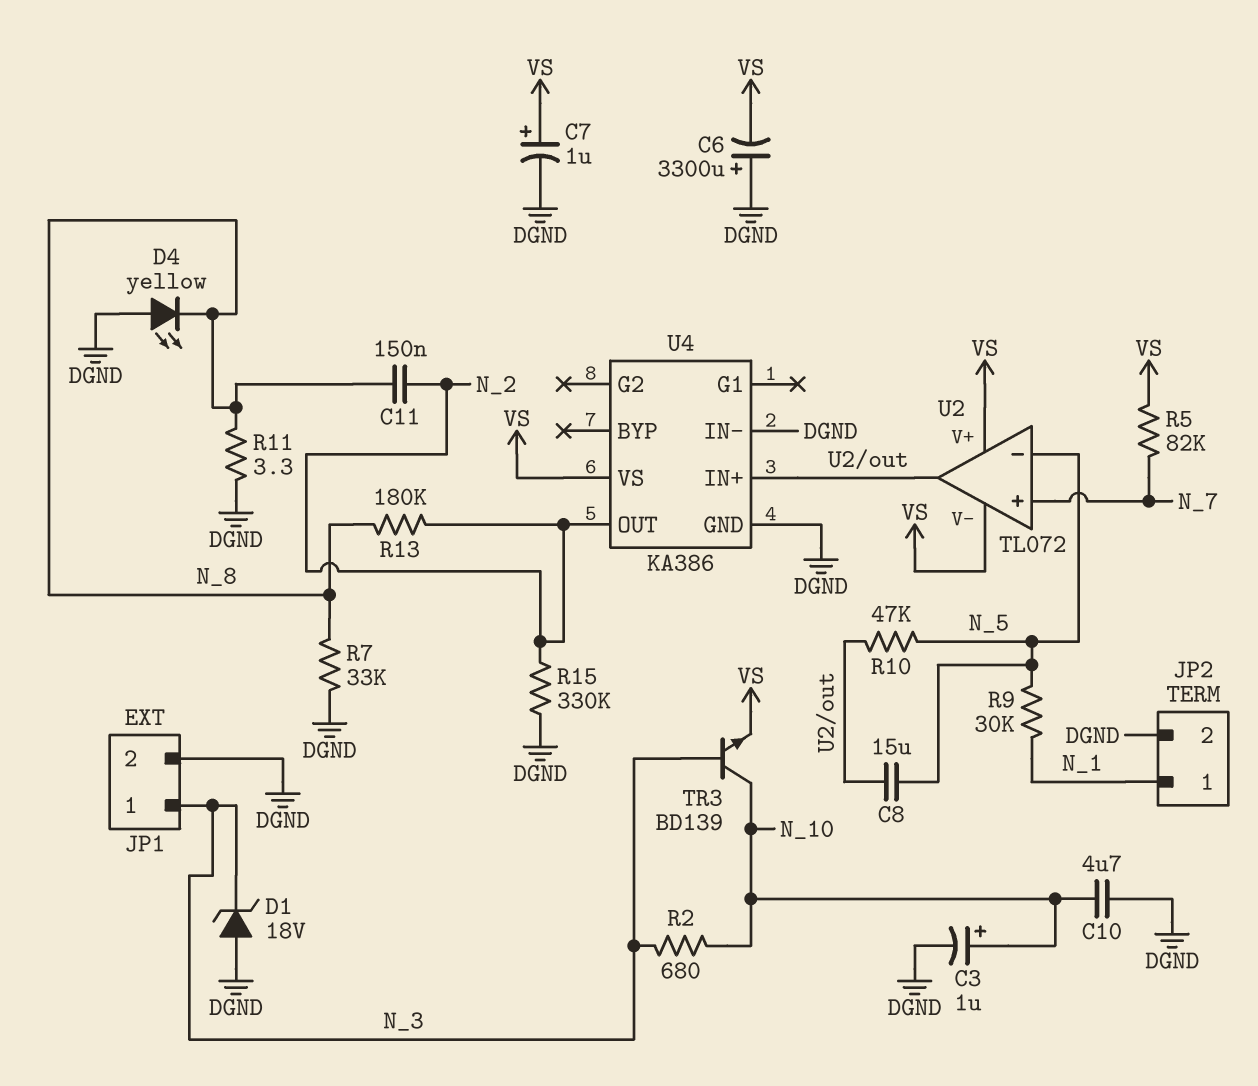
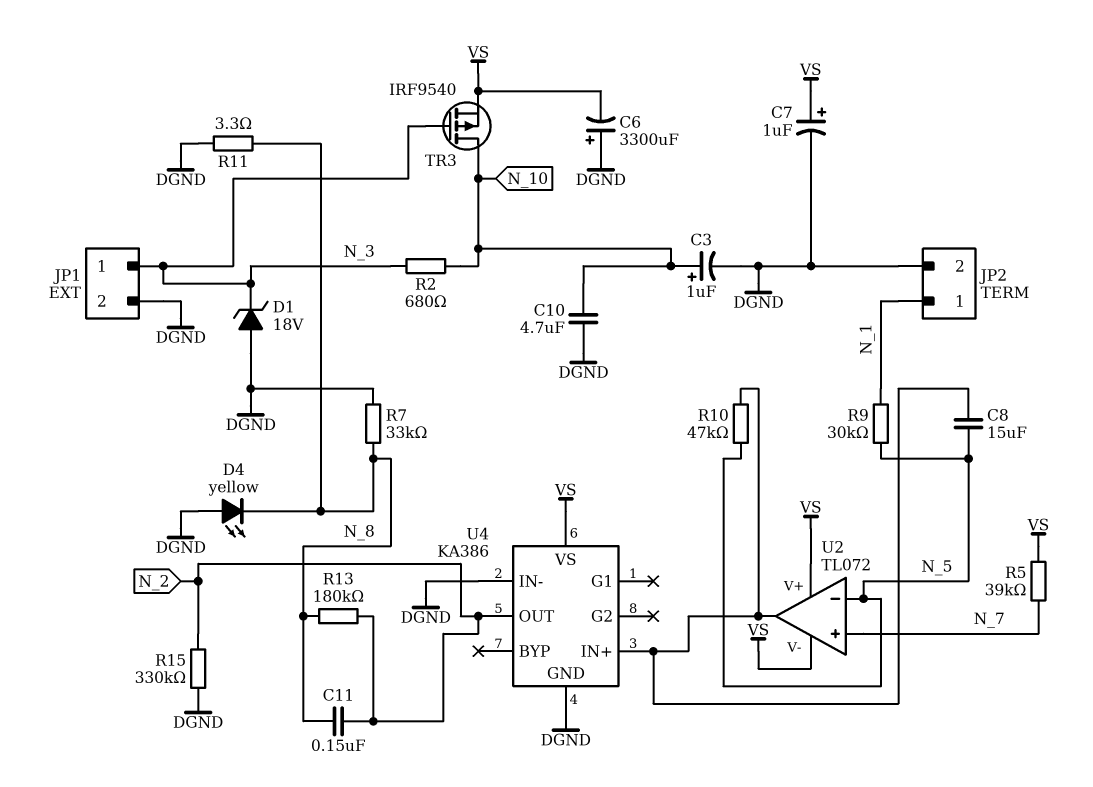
R5: 82k (N_7, VS) -> 39k (N_7, VS)
TR3: NPN BD139 (B N_3, C N_10, E VS) -> PMOS IRF9540 (G N_3, D N_10, S VS)

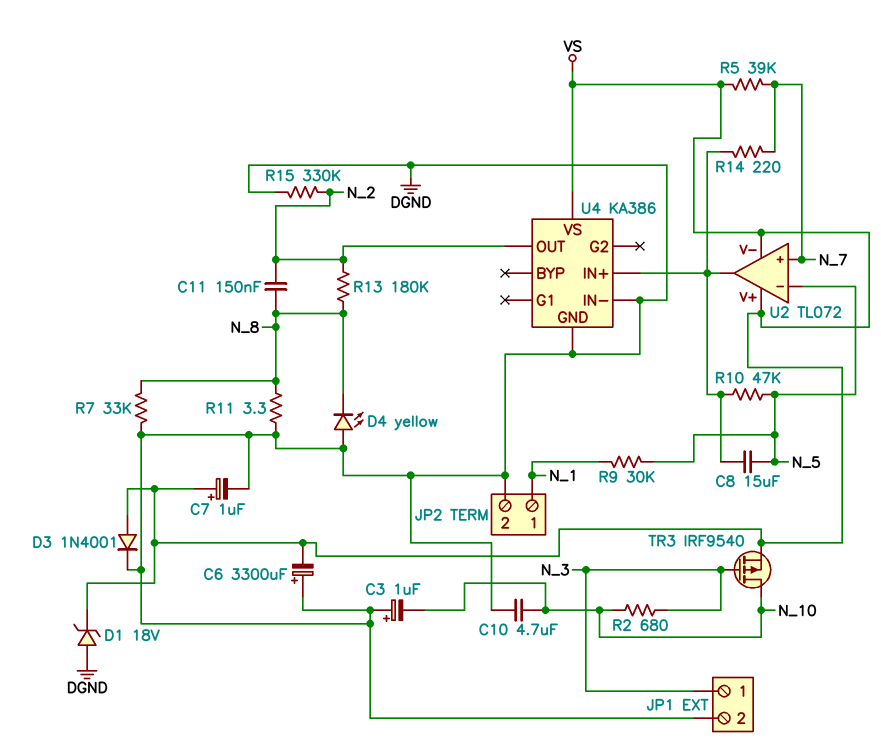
C3: 1uF (plus N_10, minus DGND) -> 1uF (plus DGND, minus N_10)
D1: zener 18V (A DGND, K N_3) -> zener 18V (A DGND, K VS)
D3: none -> diode 1N4001 (A VS, K DGND)
R14: none -> 220 (N_7, U2/out)

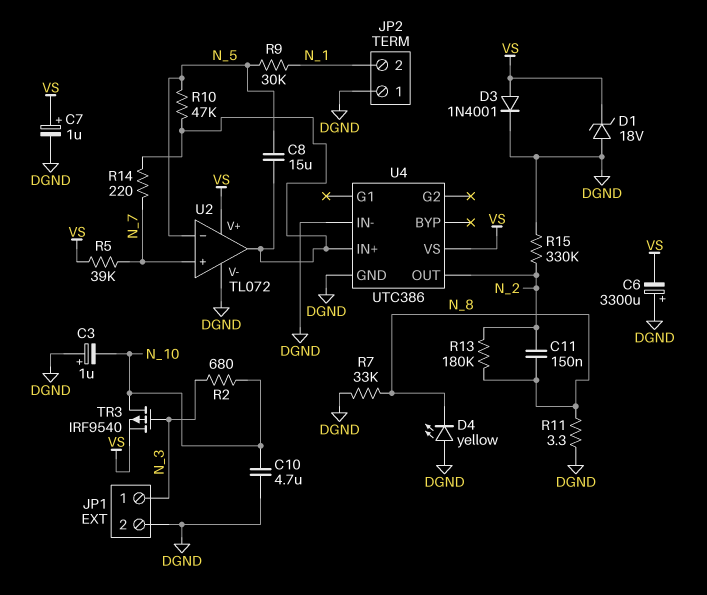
JP2 pin 1: N_1 -> DGND
JP2 pin 2: DGND -> N_1
U2 pin V-: VS -> DGND
U4: KA386 -> UTC386

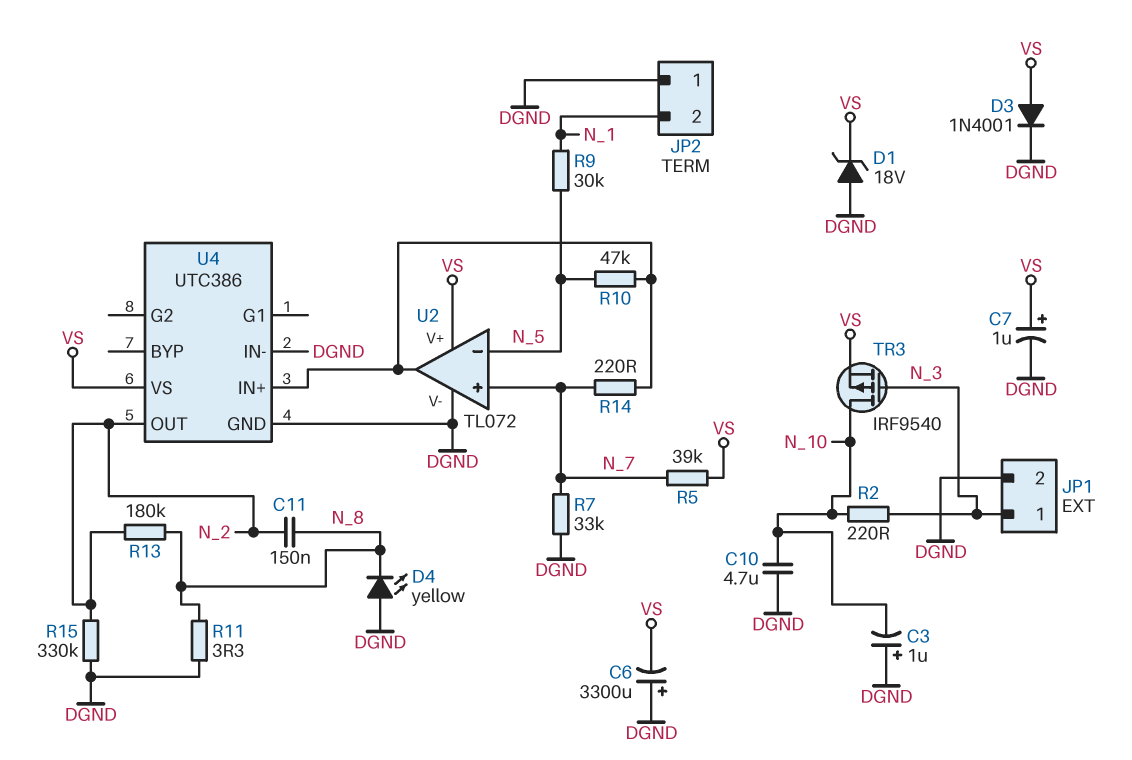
C8: 15uF (N_5, U2/out) -> none
R2: 680 (N_3, N_10) -> 220 (N_3, N_10)
R7: 33k (DGND, N_8) -> 33k (DGND, N_7)

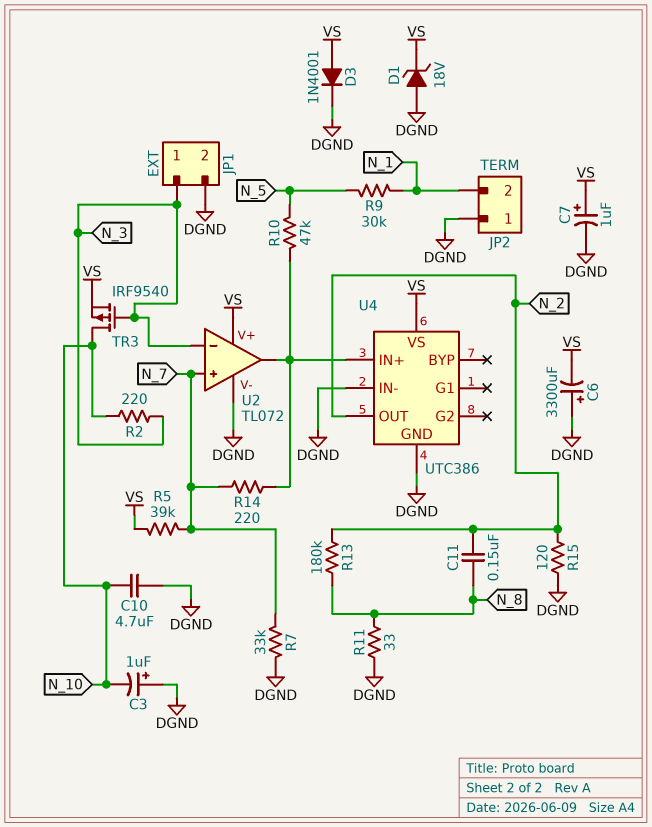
D4: LED yellow (A DGND, K N_8) -> none
R11: 3.3 (DGND, N_8) -> 33 (DGND, N_8)
R15: 330k (DGND, N_2) -> 120 (DGND, N_2)
U2 pin in-: N_5 -> N_3

